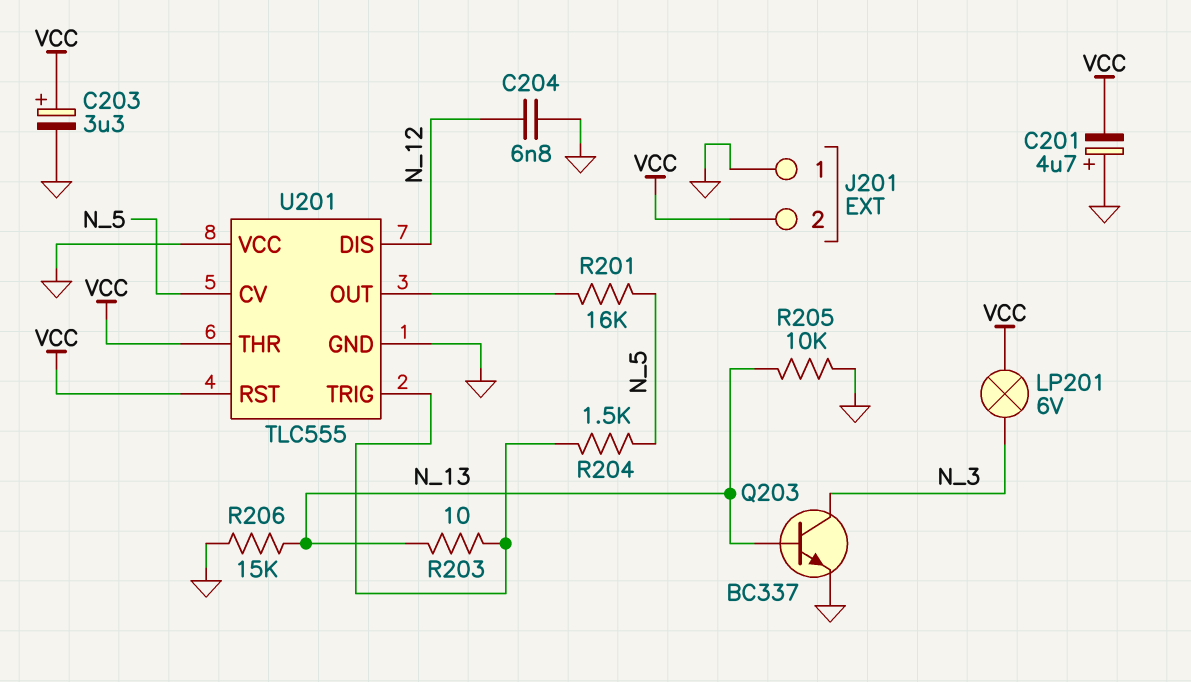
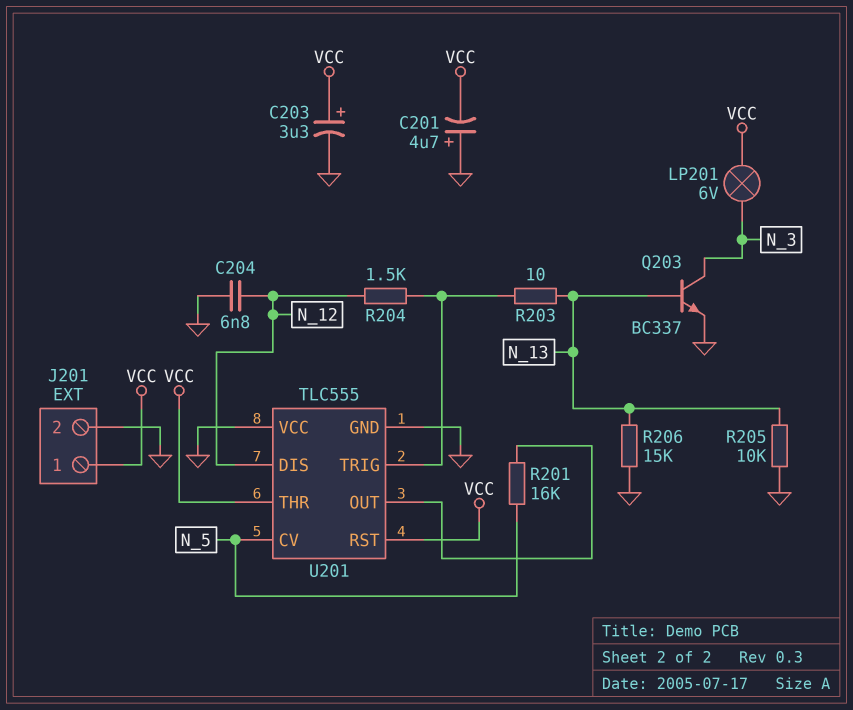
J201 pin 1: GND -> VCC
J201 pin 2: VCC -> GND
R204: 1.5k (N_5, U201/TRIG) -> 1.5k (N_12, U201/TRIG)

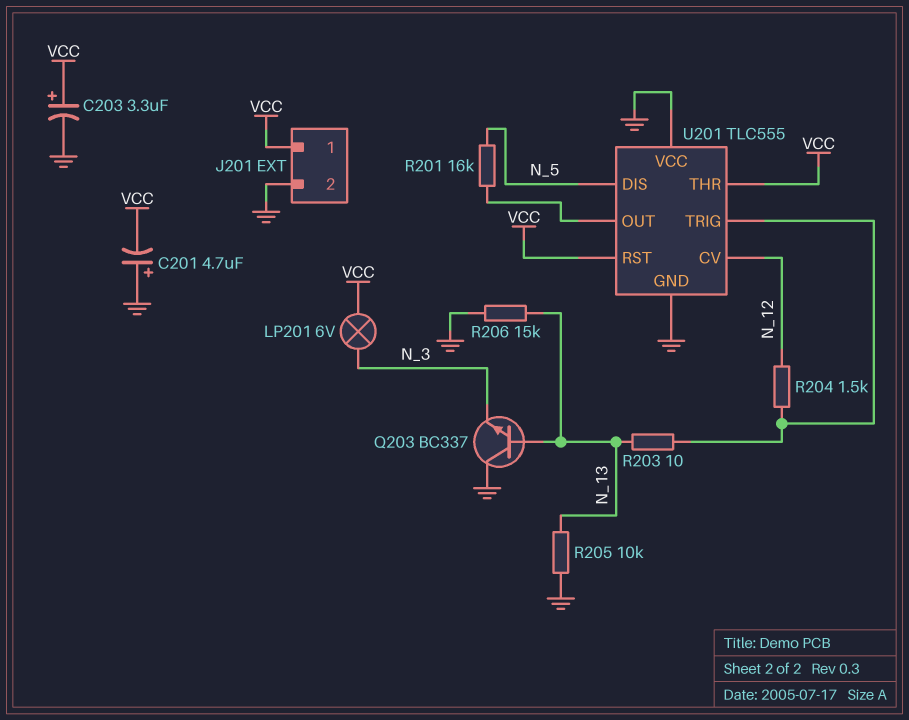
C204: 6.8nF (GND, N_12) -> none
Q203: NPN BC337 (B N_13, C N_3, E GND) -> NPN BC337 (B N_13, C GND, E N_3)
U201 pin CV: N_5 -> N_12
U201 pin DIS: N_12 -> N_5

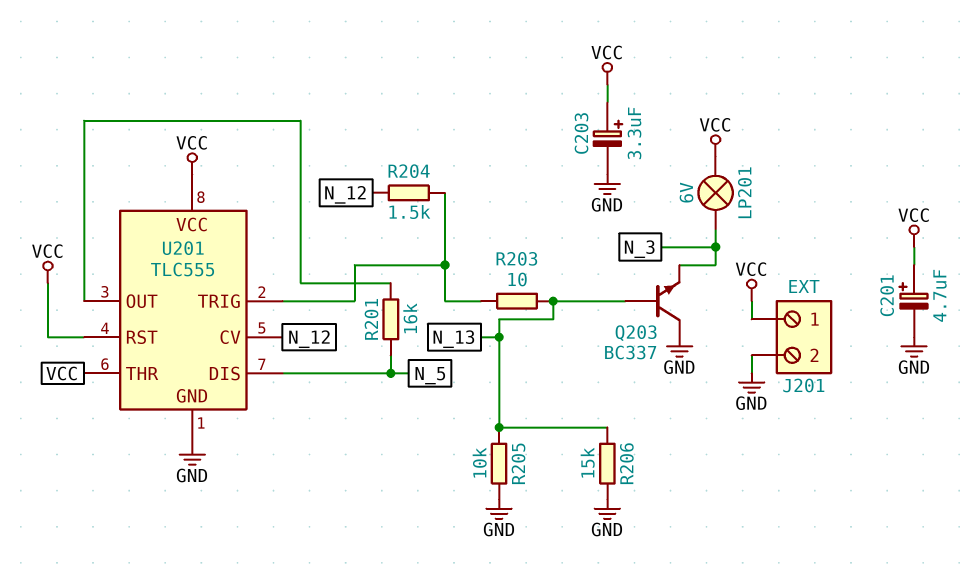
C201: 4.7uF (plus GND, minus VCC) -> 4.7uF (plus VCC, minus GND)
U201 pin VCC: GND -> VCC

